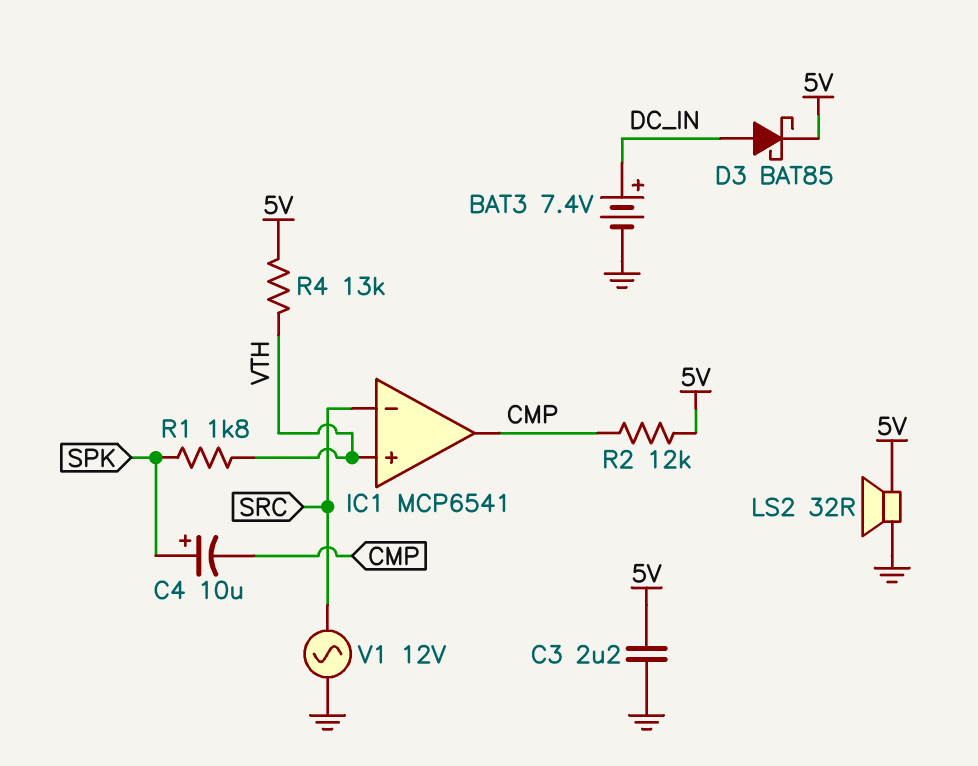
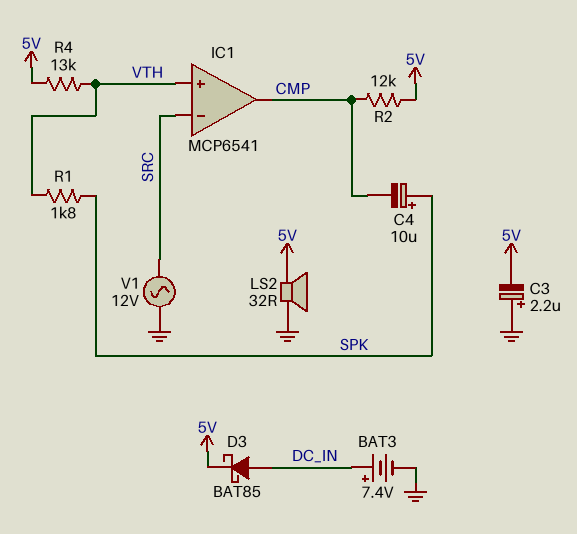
C3: 2.2uF (5V, GND) -> 2.2uF (plus GND, minus 5V)

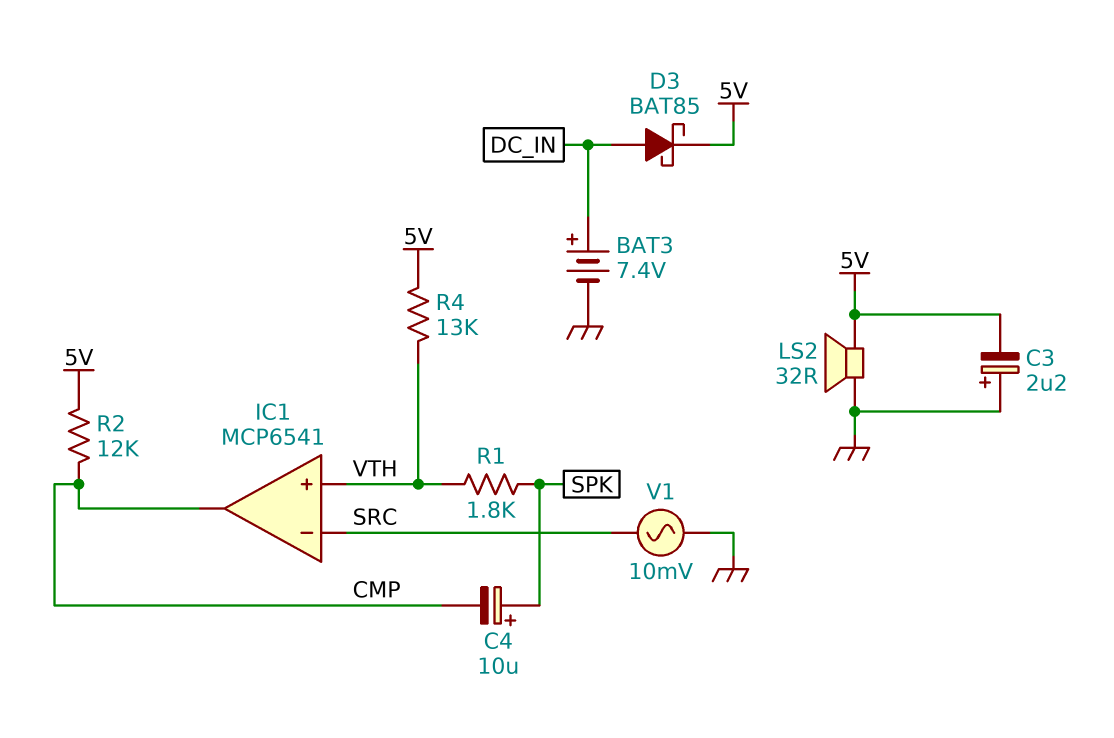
V1: AC 12V (GND, SRC) -> AC 10mV (GND, SRC)

